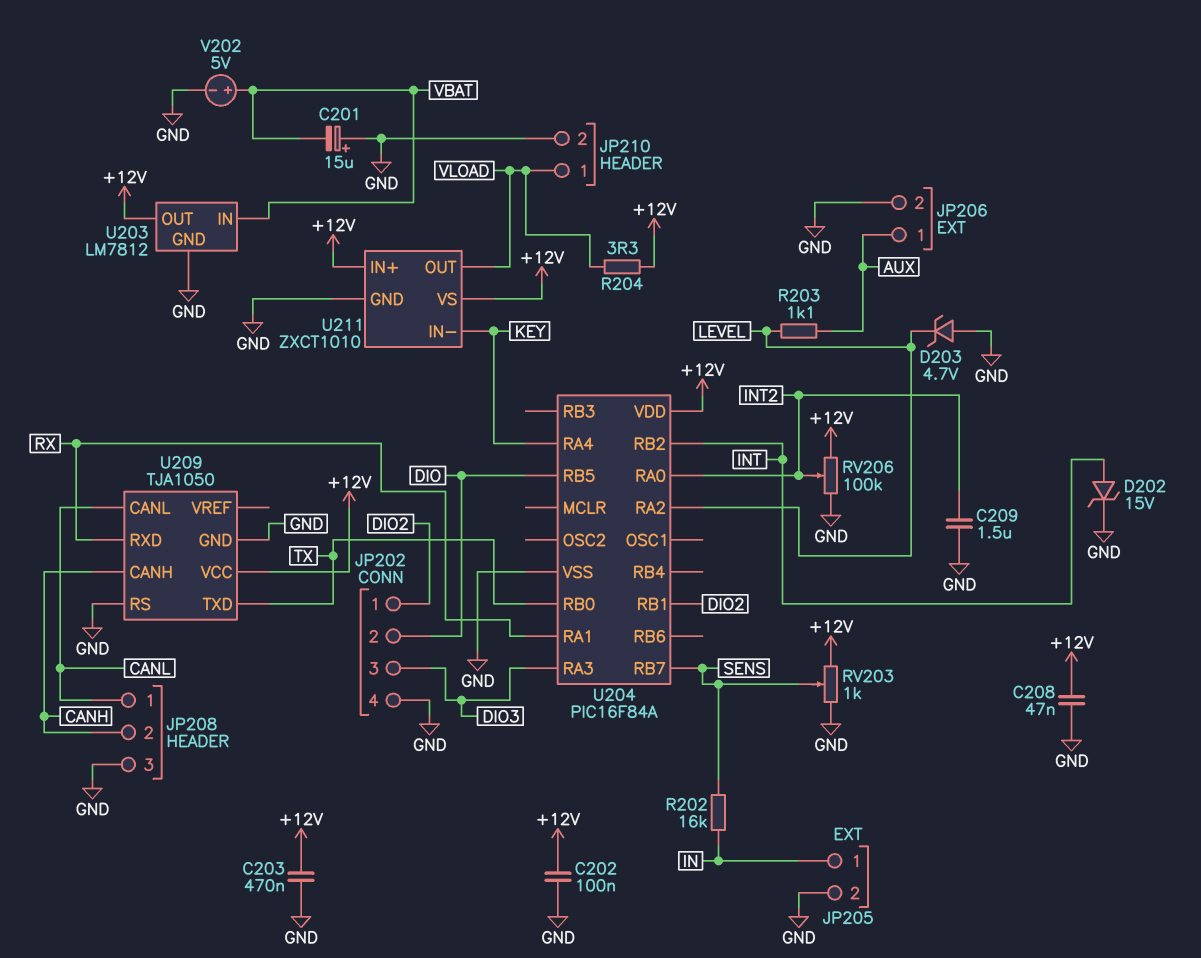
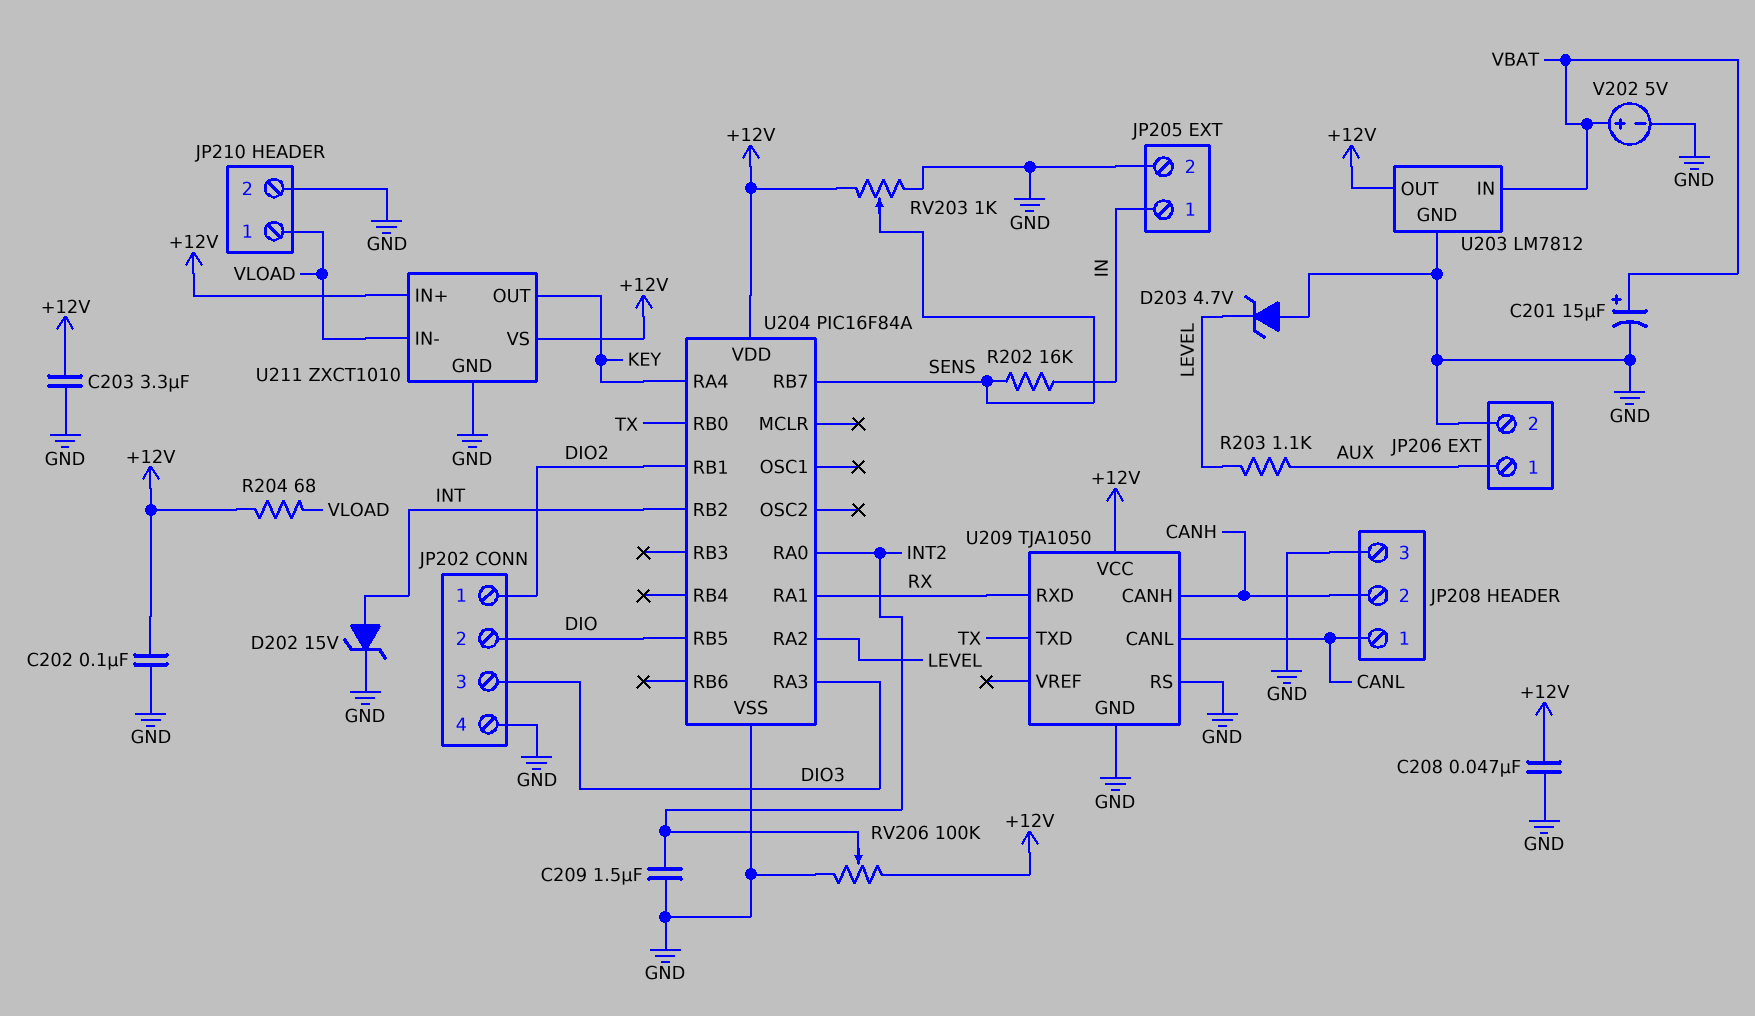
C201: 15uF (plus GND, minus VBAT) -> 15uF (plus VBAT, minus GND)
C203: 470nF (+12V, GND) -> 3.3uF (+12V, GND)
R204: 3.3 (+12V, VLOAD) -> 68 (+12V, VLOAD)
U211 pin IN-: KEY -> VLOAD
U211 pin OUT: VLOAD -> KEY

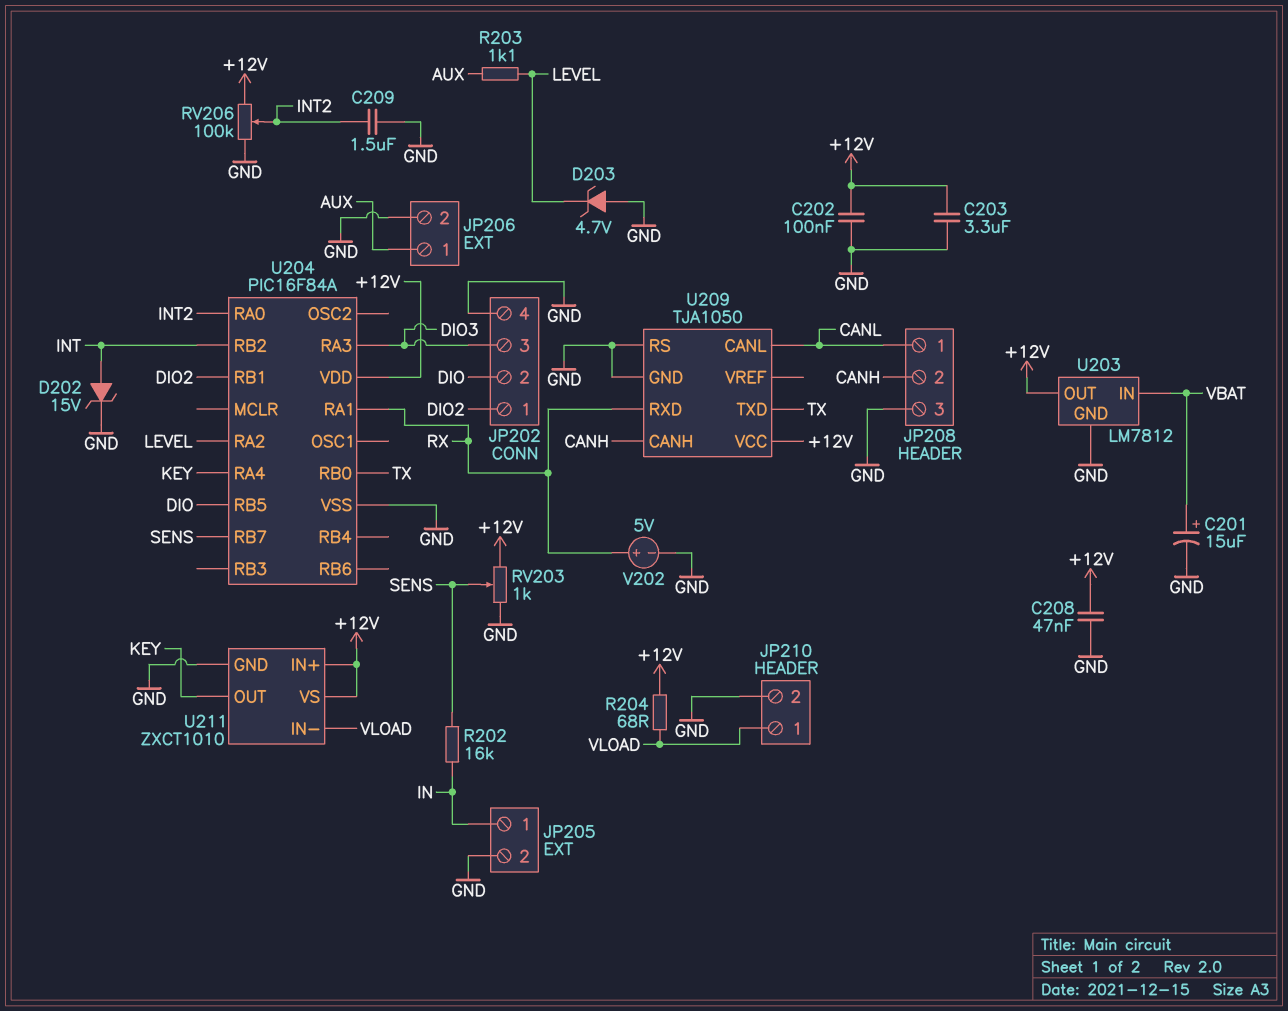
V202: 5V (plus VBAT, minus GND) -> 5V (plus RX, minus GND)

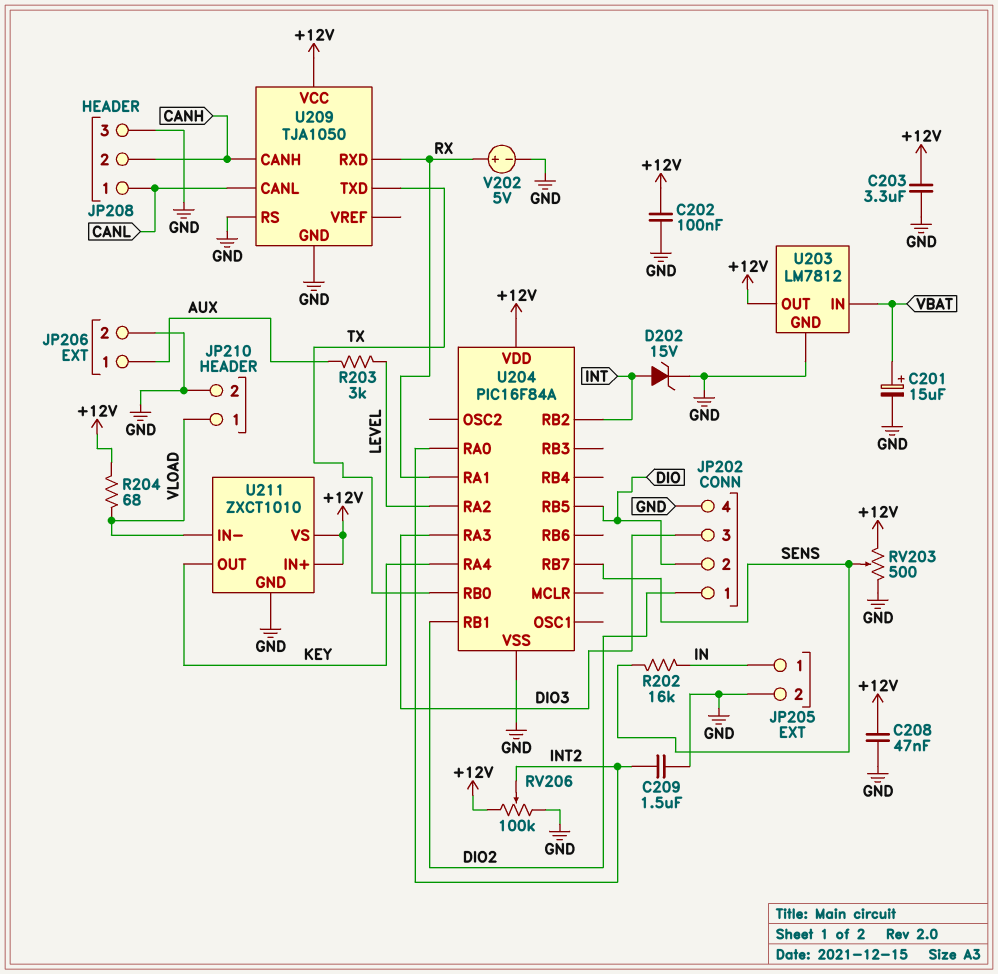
D203: zener 4.7V (A GND, K LEVEL) -> none
R203: 1.1k (AUX, LEVEL) -> 3k (AUX, LEVEL)
RV203: 1k (+12V, GND, wiper SENS) -> 500 (+12V, GND, wiper SENS)

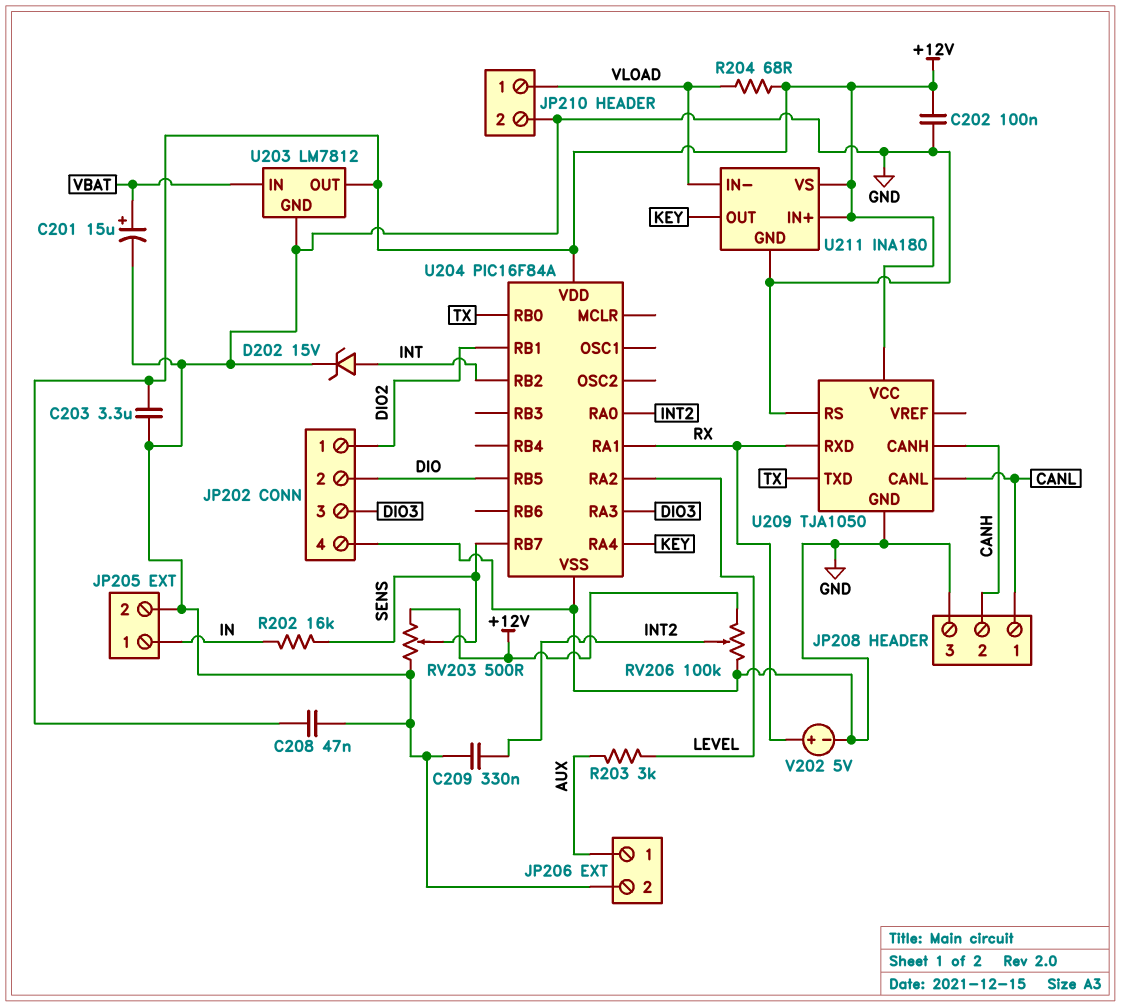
C209: 1.5uF (GND, INT2) -> 330nF (GND, INT2)
U211: ZXCT1010 -> INA180

